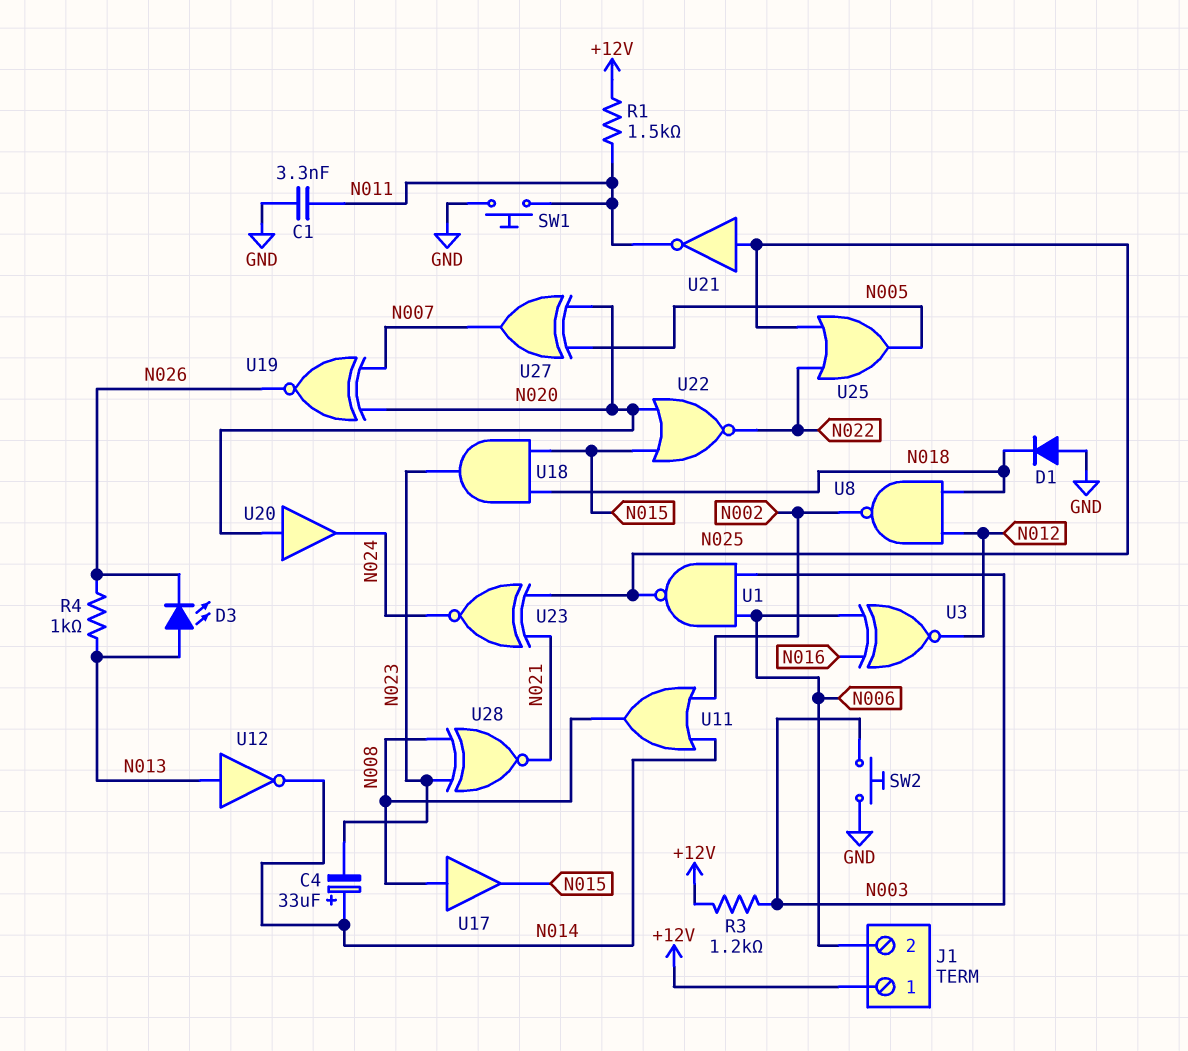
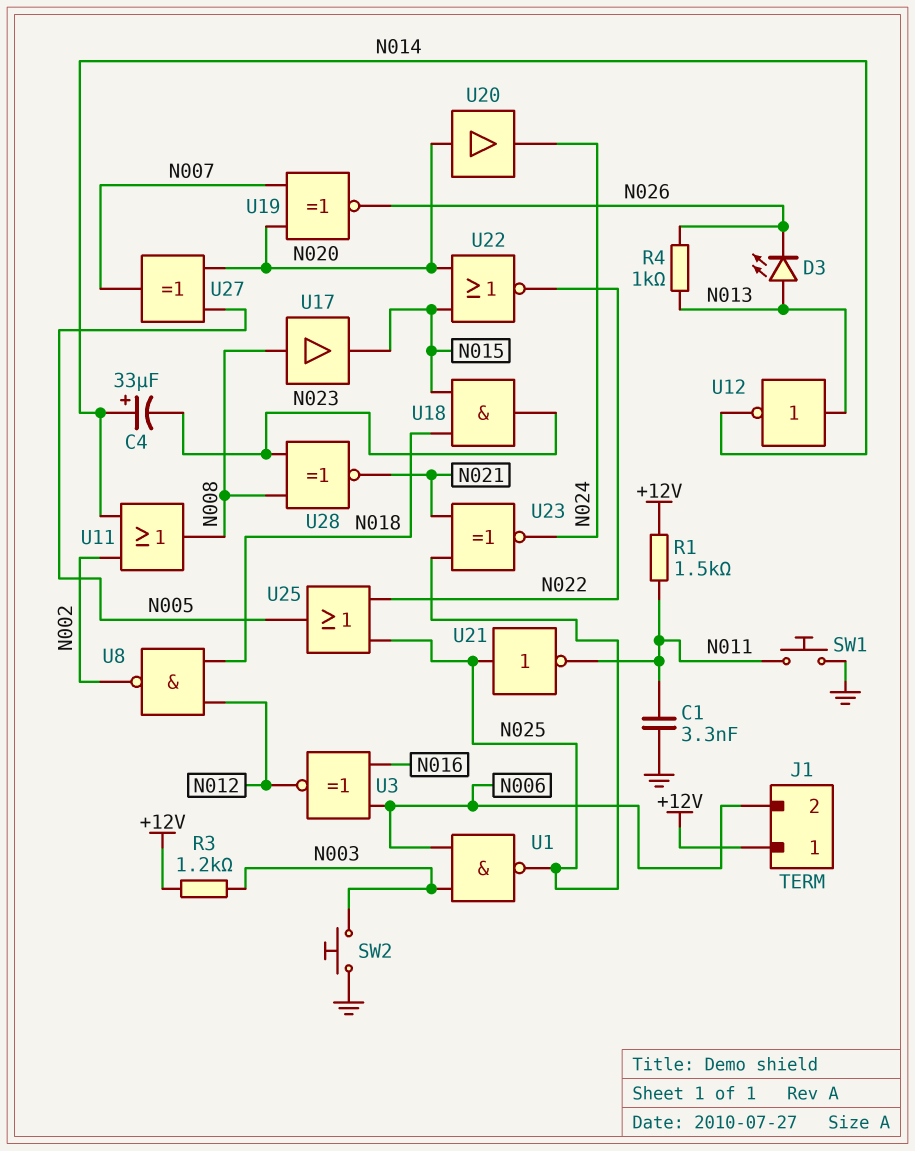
D1: diode (A GND, K N018) -> none

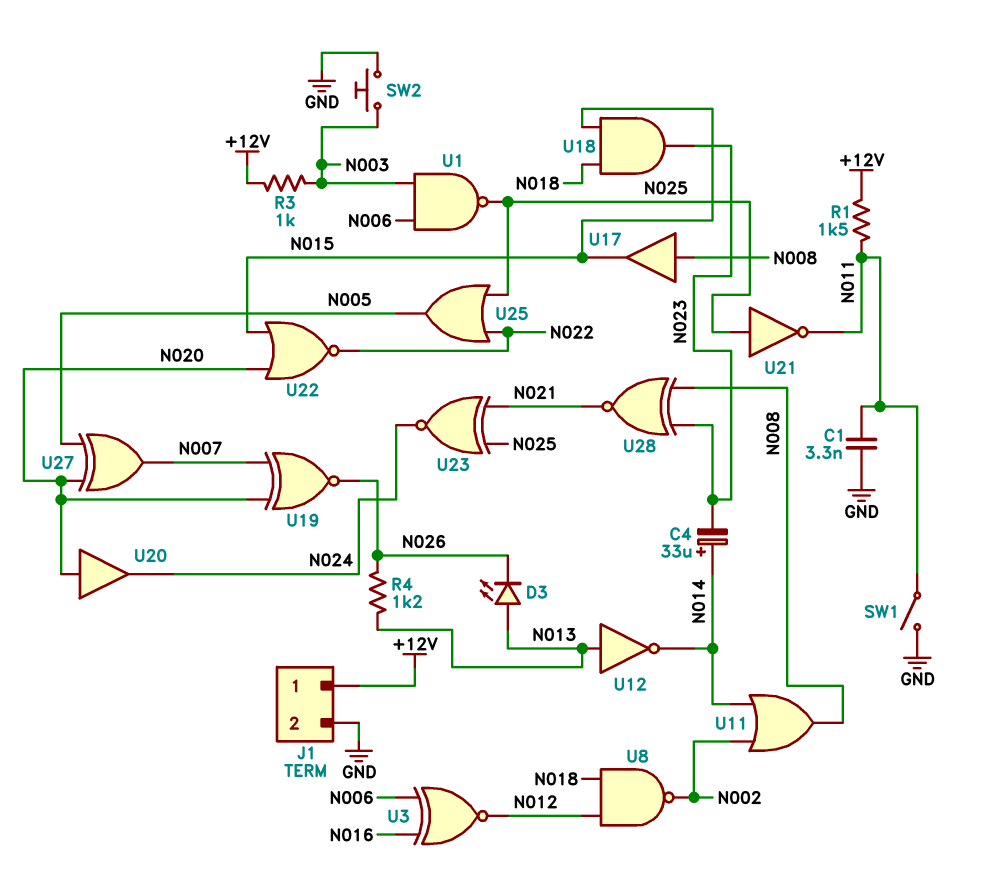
J1 pin 2: N006 -> GND
R3: 1.2k (+12V, N003) -> 1k (+12V, N003)
R4: 1k (N013, N026) -> 1.2k (N013, N026)
SW1: button (GND, N011) -> switch (GND, N011)

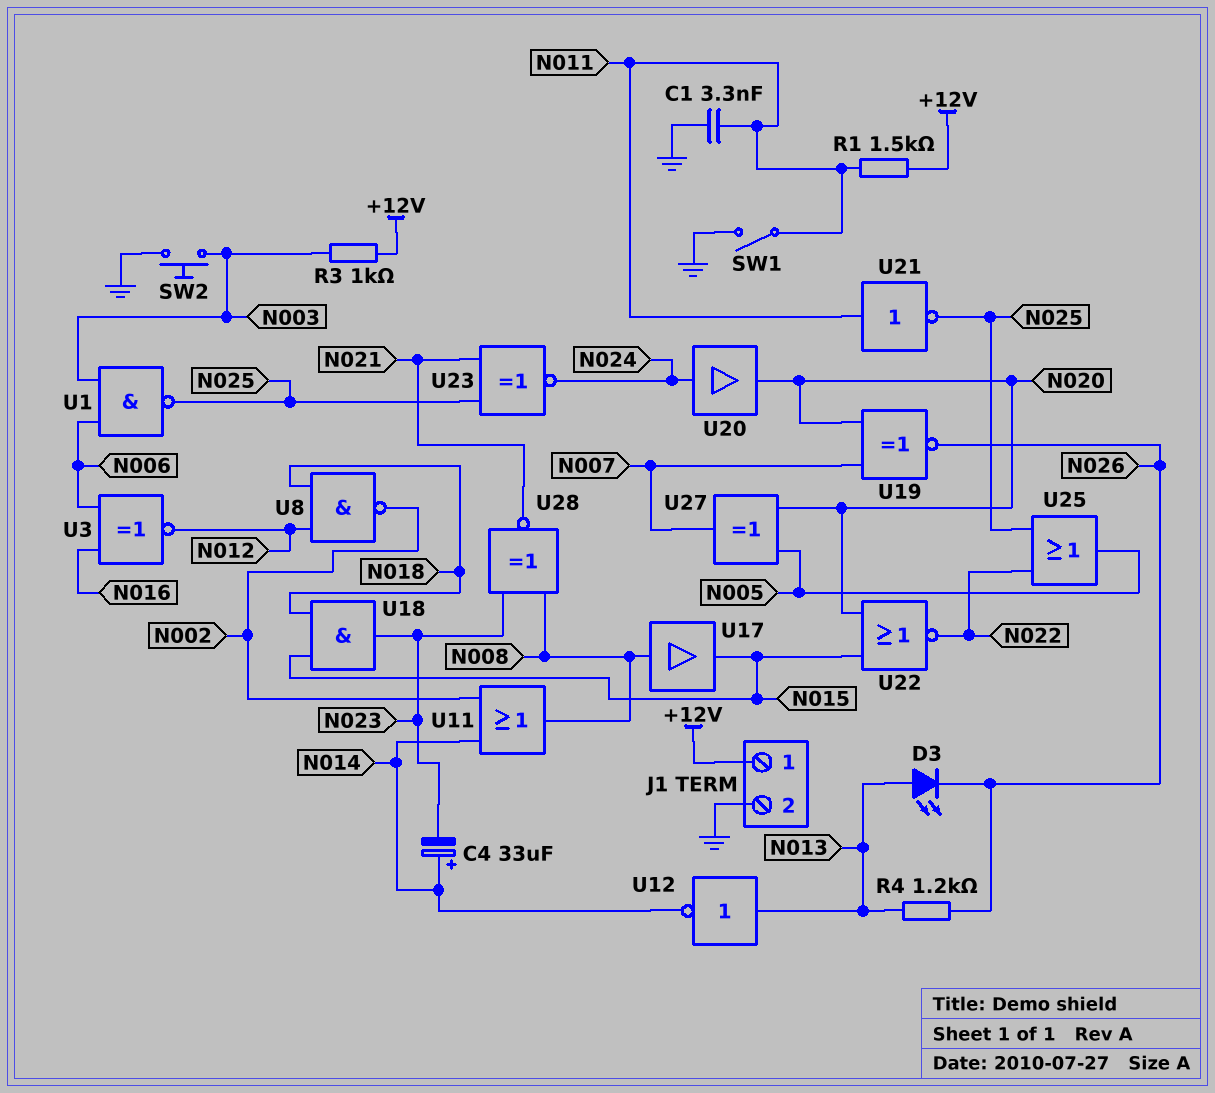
U20: buffer (in N020, out N024) -> buffer (in N024, out N020)
U21: NOT (in N025, out N011) -> NOT (in N011, out N025)

